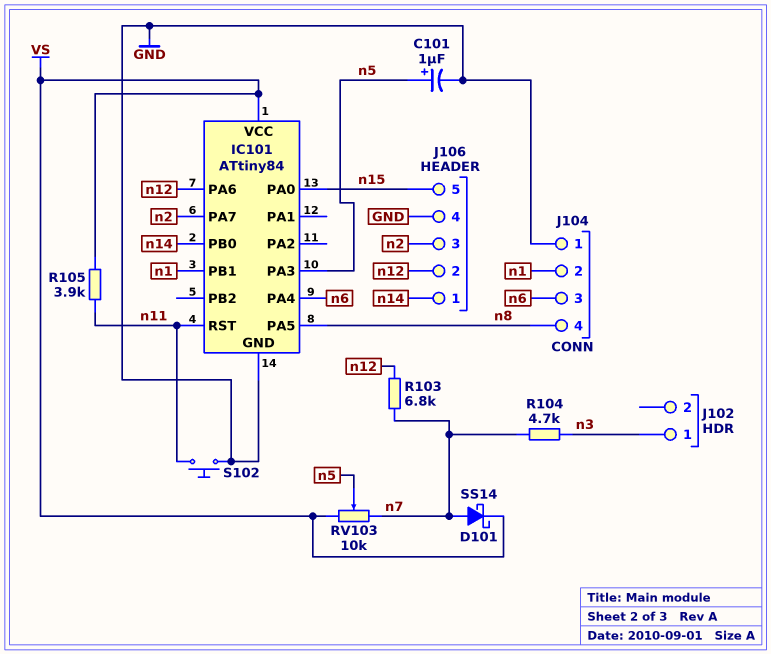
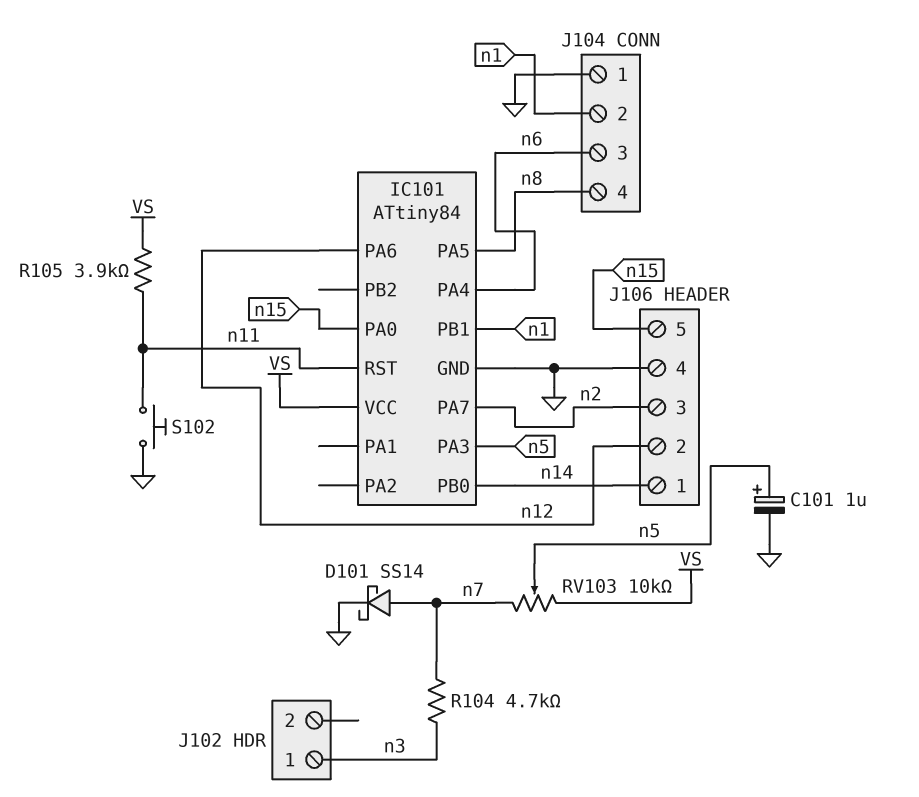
D101: schottky SS14 (A n7, K VS) -> schottky SS14 (A n7, K GND)
R103: 6.8k (n7, n12) -> none

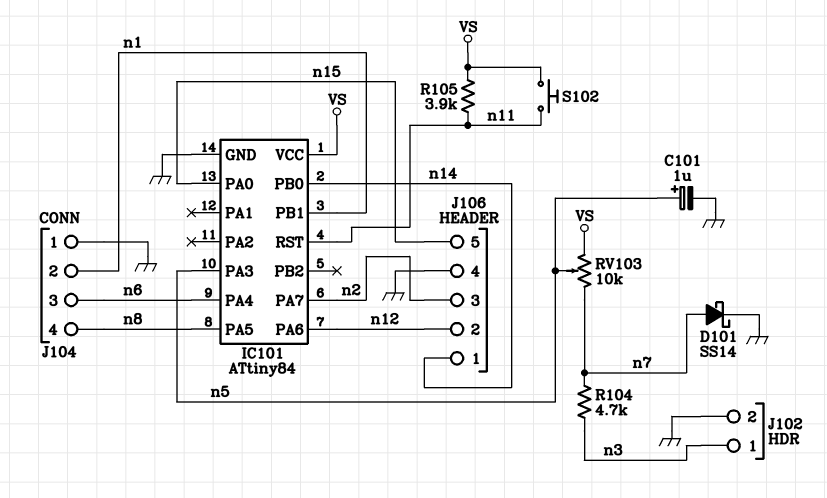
J102 pin 2: none -> GND
S102: button (GND, n11) -> button (VS, n11)

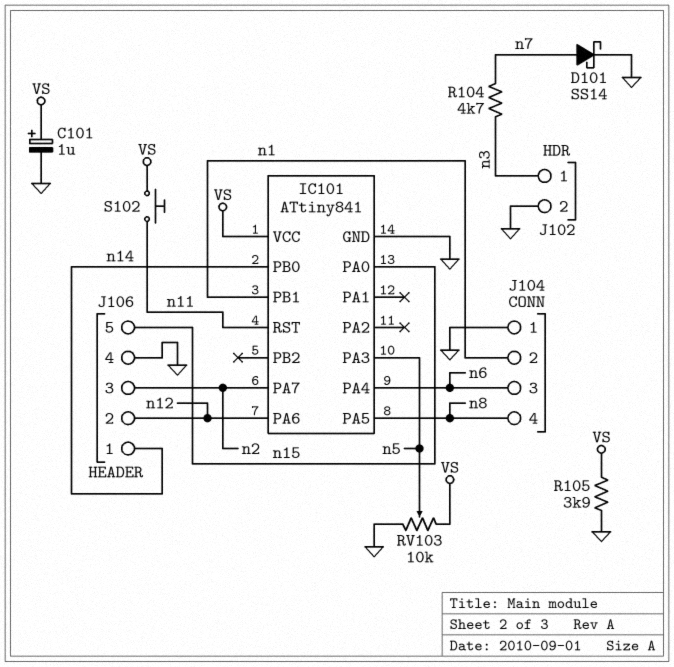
C101: 1uF (plus n5, minus GND) -> 1uF (plus VS, minus GND)
IC101: ATtiny84 -> ATtiny841
R105: 3.9k (VS, n11) -> 3.9k (GND, VS)
RV103: 10k (VS, n7, wiper n5) -> 10k (GND, VS, wiper n5)

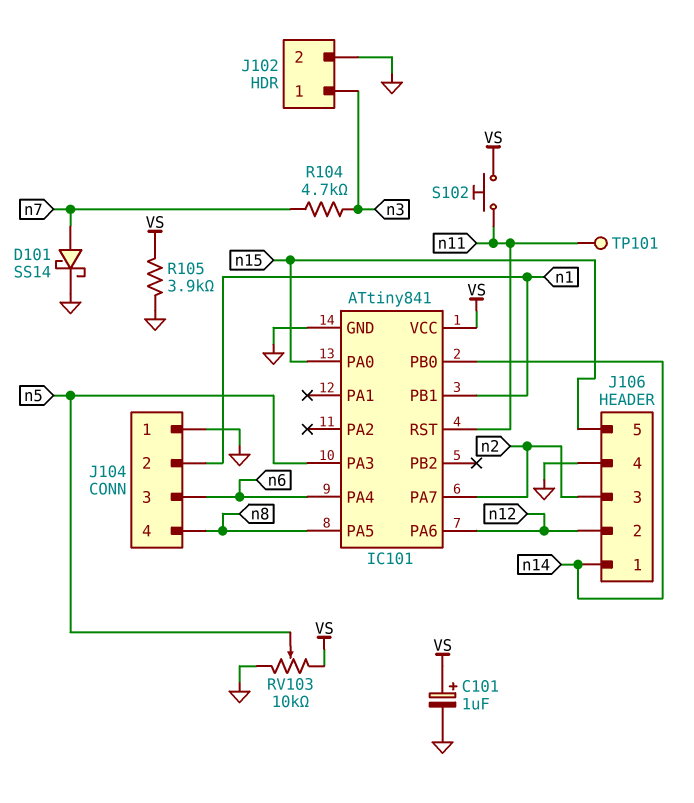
TP101: none -> test point (n11)

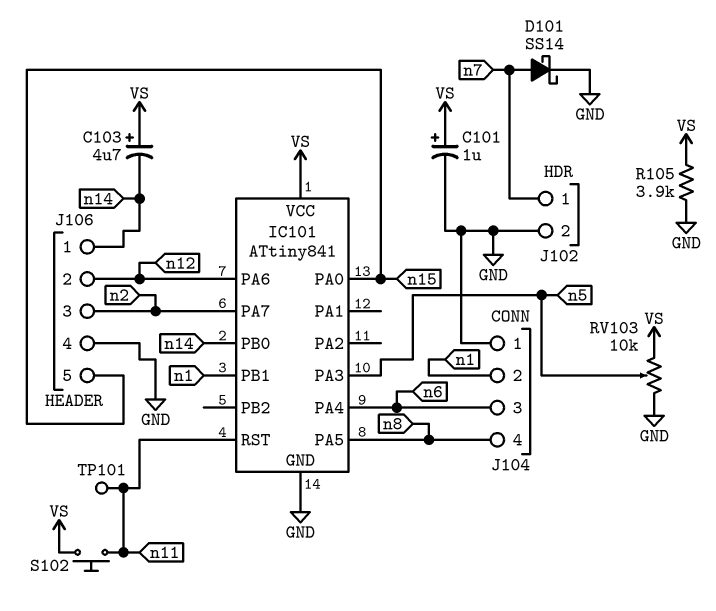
C103: none -> 4.7uF (plus VS, minus n14)
J102 pin 1: n3 -> n7
R104: 4.7k (n3, n7) -> none

